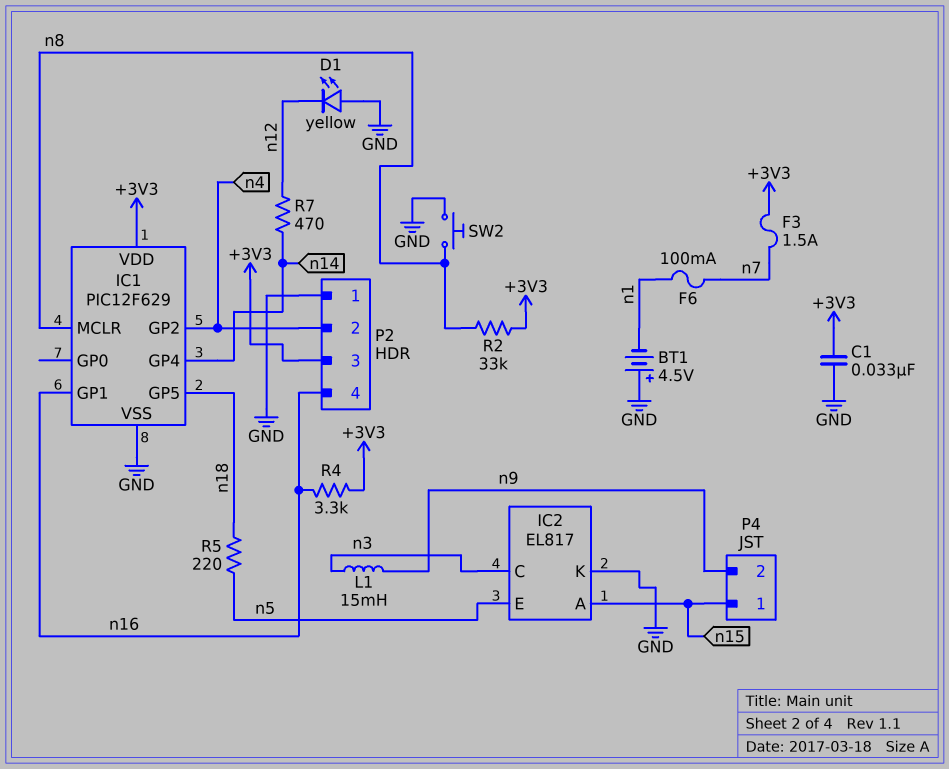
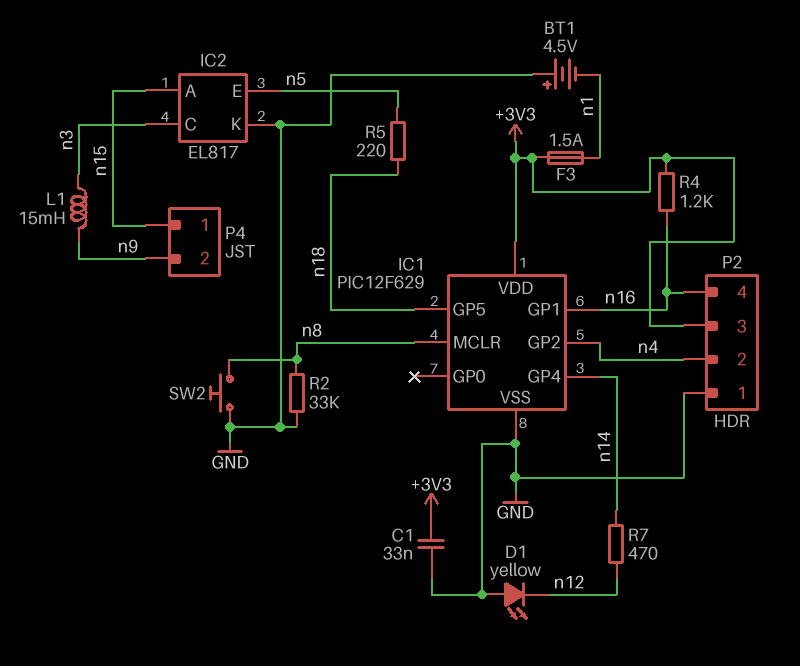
F3: 1.5A (+3V3, n7) -> 1.5A (+3V3, n1)
F6: 100mA (n1, n7) -> none
R2: 33k (+3V3, n8) -> 33k (GND, n8)
R4: 3.3k (+3V3, n16) -> 1.2k (+3V3, n16)

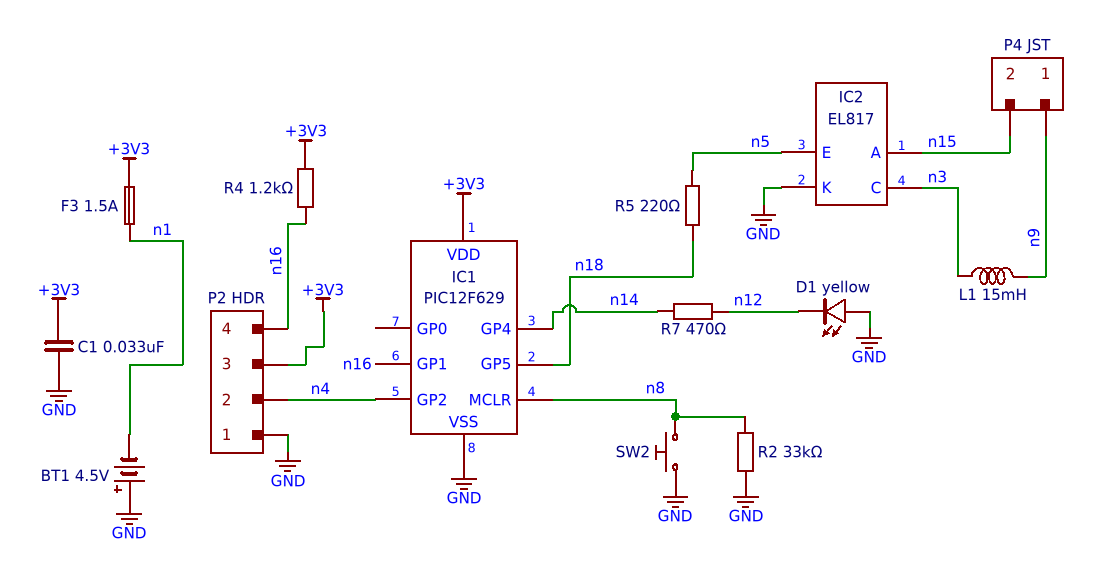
P4 pin 1: n15 -> n9
P4 pin 2: n9 -> n15

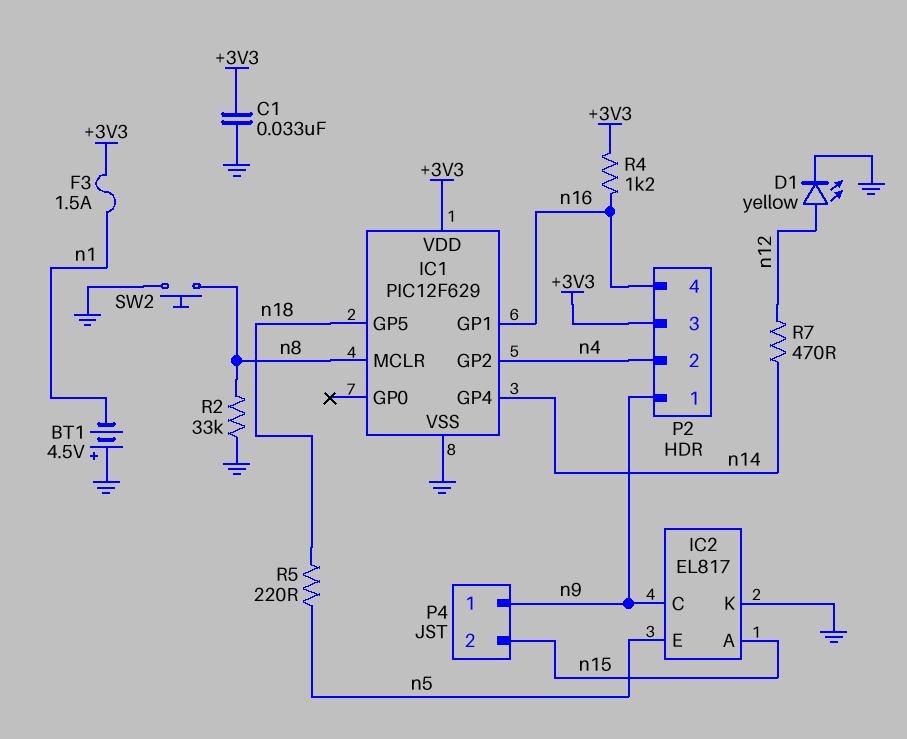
D1: LED yellow (A GND, K n12) -> LED yellow (A n12, K GND)
IC2 pin C: n3 -> n9
L1: 15mH (n3, n9) -> none
P2 pin 1: GND -> n9

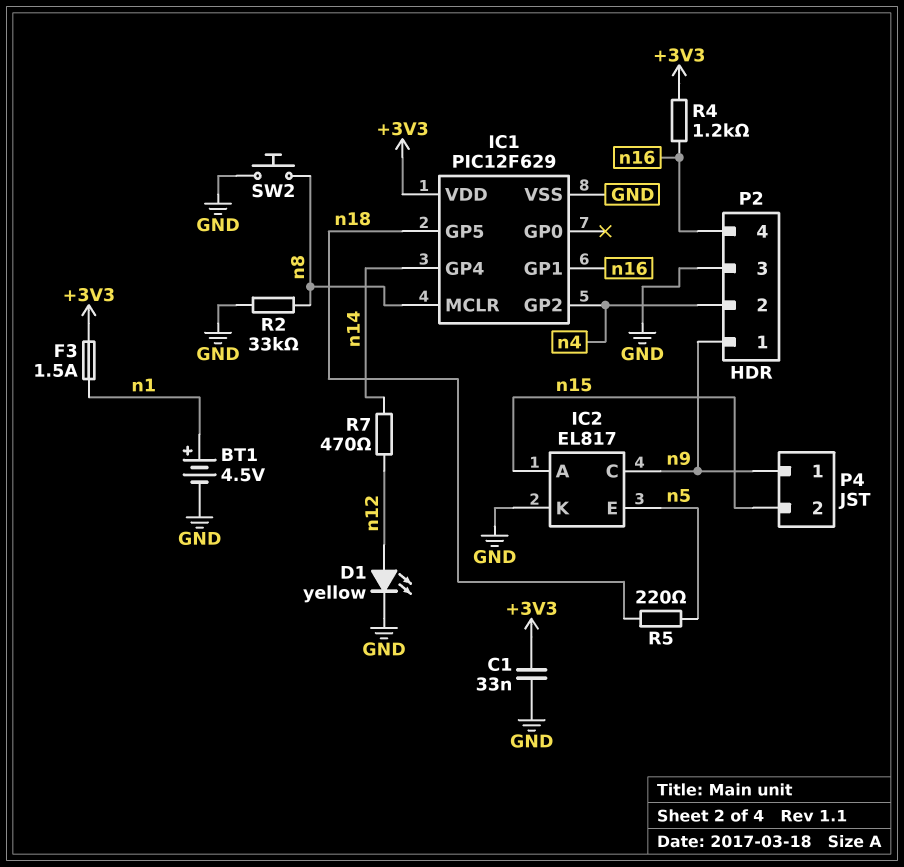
BT1: 4.5V (plus GND, minus n1) -> 4.5V (plus n1, minus GND)
P2 pin 3: +3V3 -> GND

